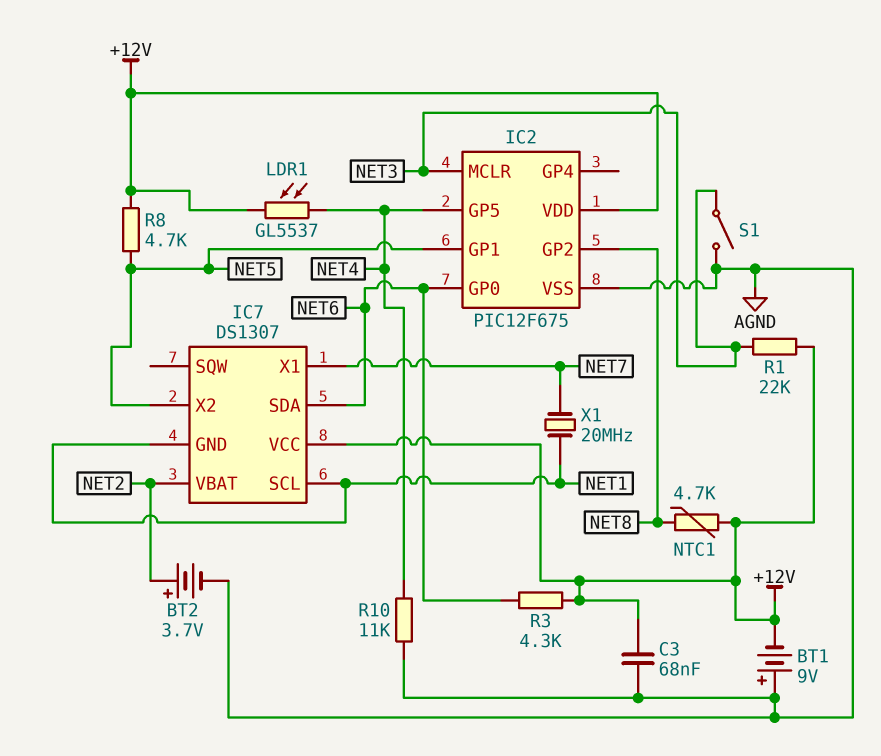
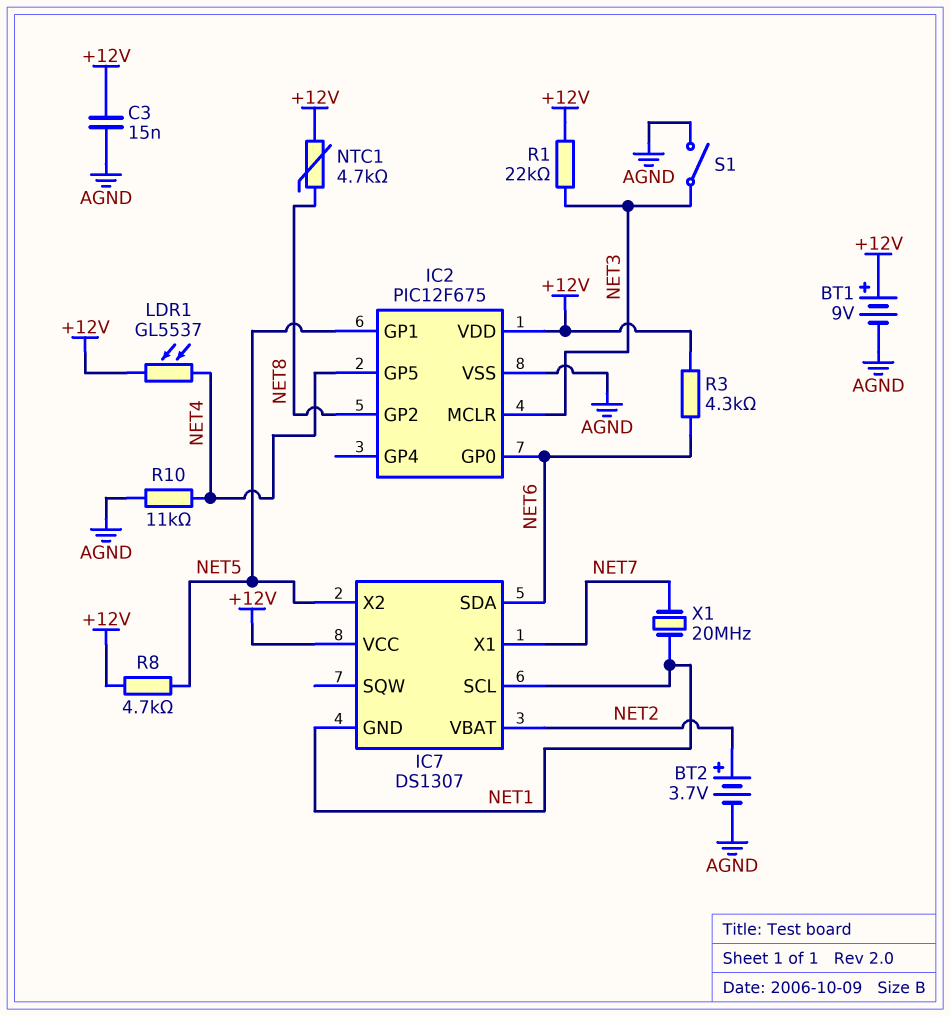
BT1: 9V (plus AGND, minus +12V) -> 9V (plus +12V, minus AGND)
C3: 68nF (+12V, AGND) -> 15nF (+12V, AGND)

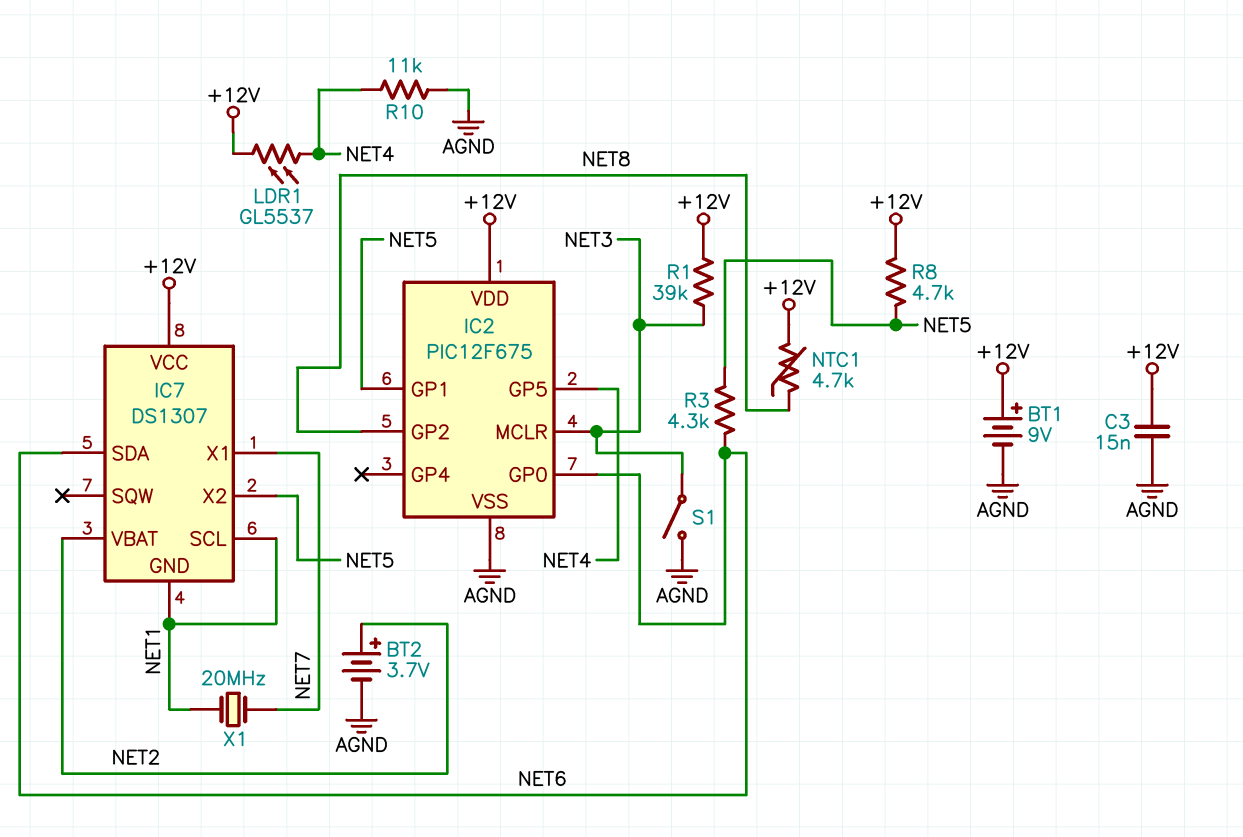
R1: 22k (+12V, NET3) -> 39k (+12V, NET3)
R3: 4.3k (+12V, NET6) -> 4.3k (NET5, NET6)

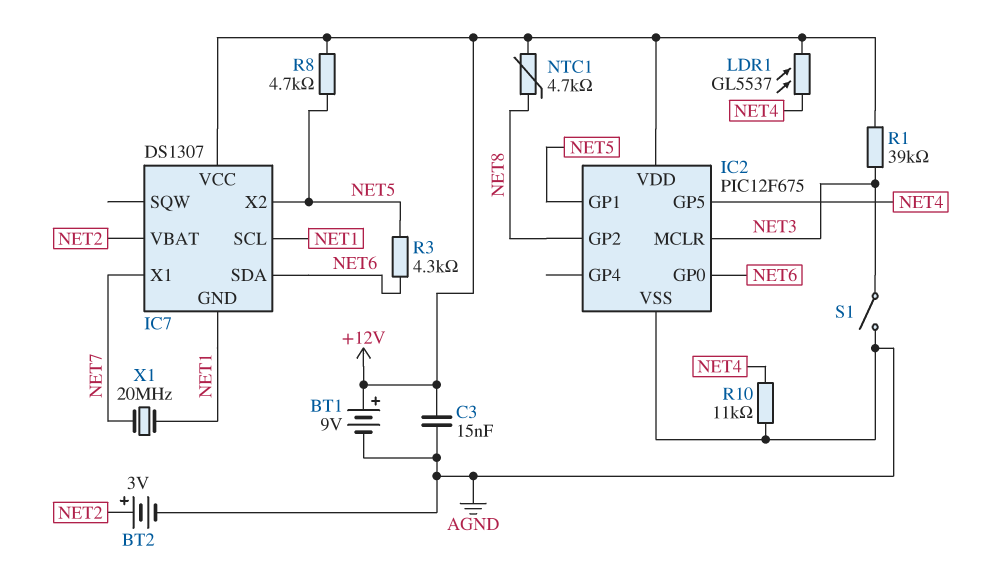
BT2: 3.7V (plus NET2, minus AGND) -> 3V (plus NET2, minus AGND)

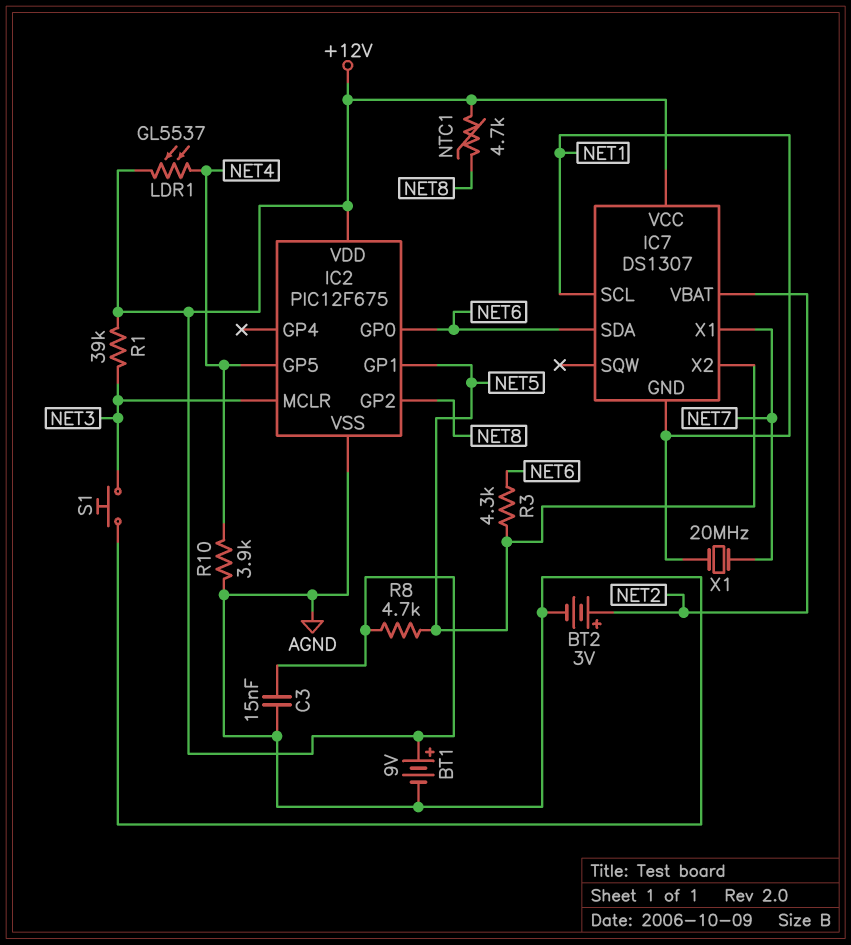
R10: 11k (AGND, NET4) -> 3.9k (AGND, NET4)
S1: switch (AGND, NET3) -> button (AGND, NET3)

